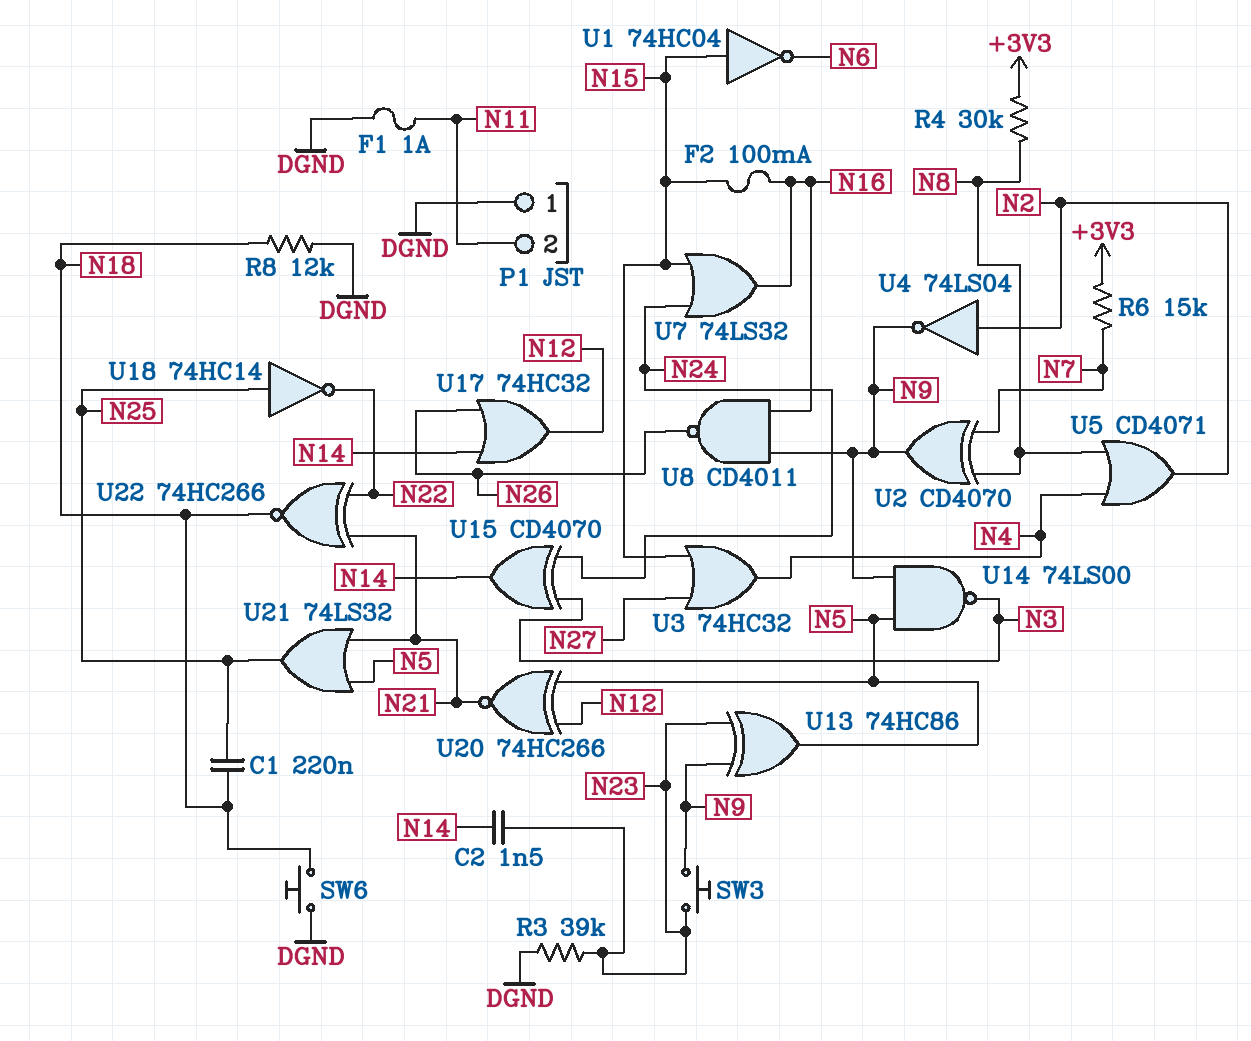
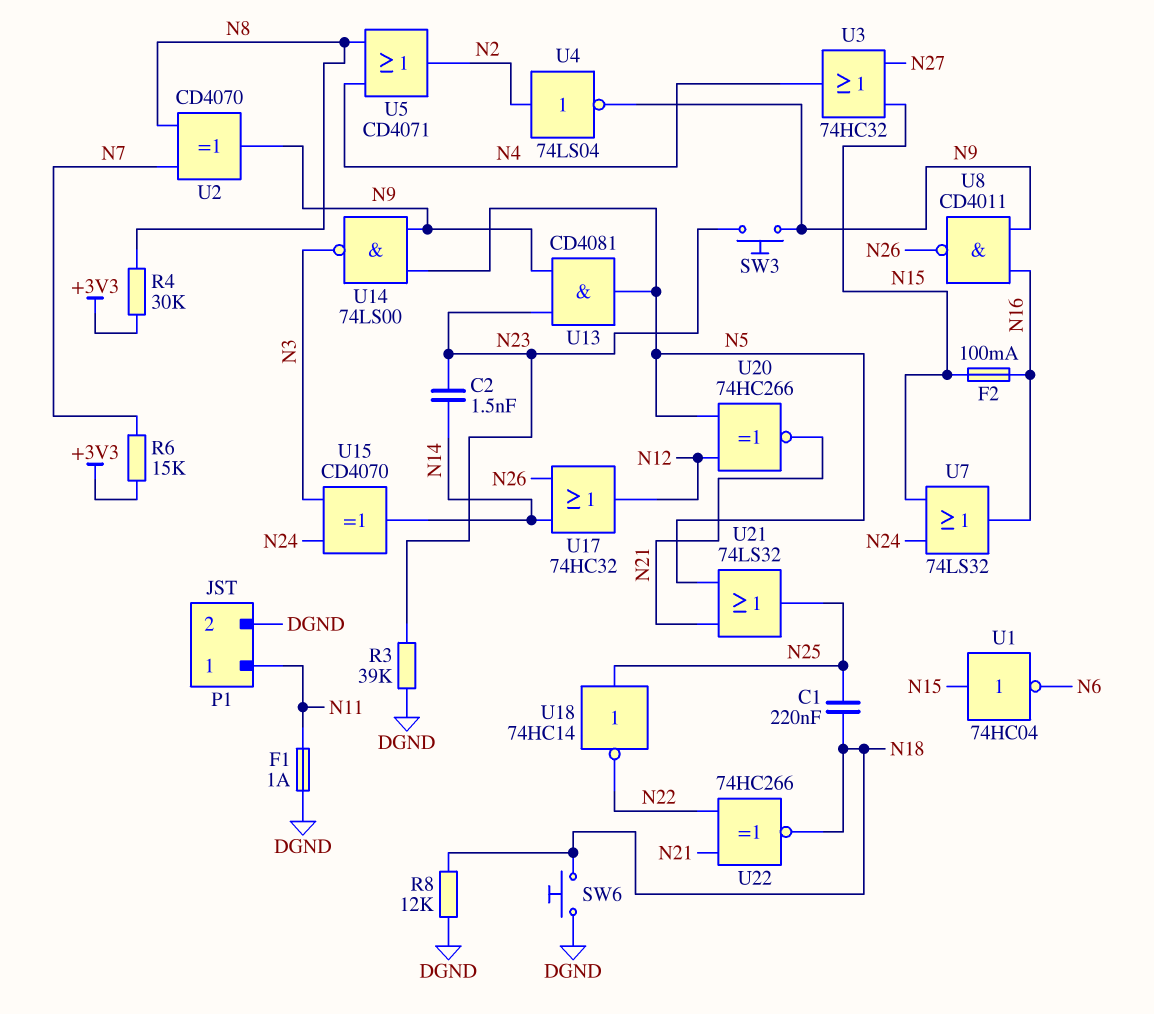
P1 pin 1: DGND -> N11
P1 pin 2: N11 -> DGND
U13: XOR 74HC86 (in N9, in N23, out N5) -> AND CD4081 (in N9, in N23, out N5)

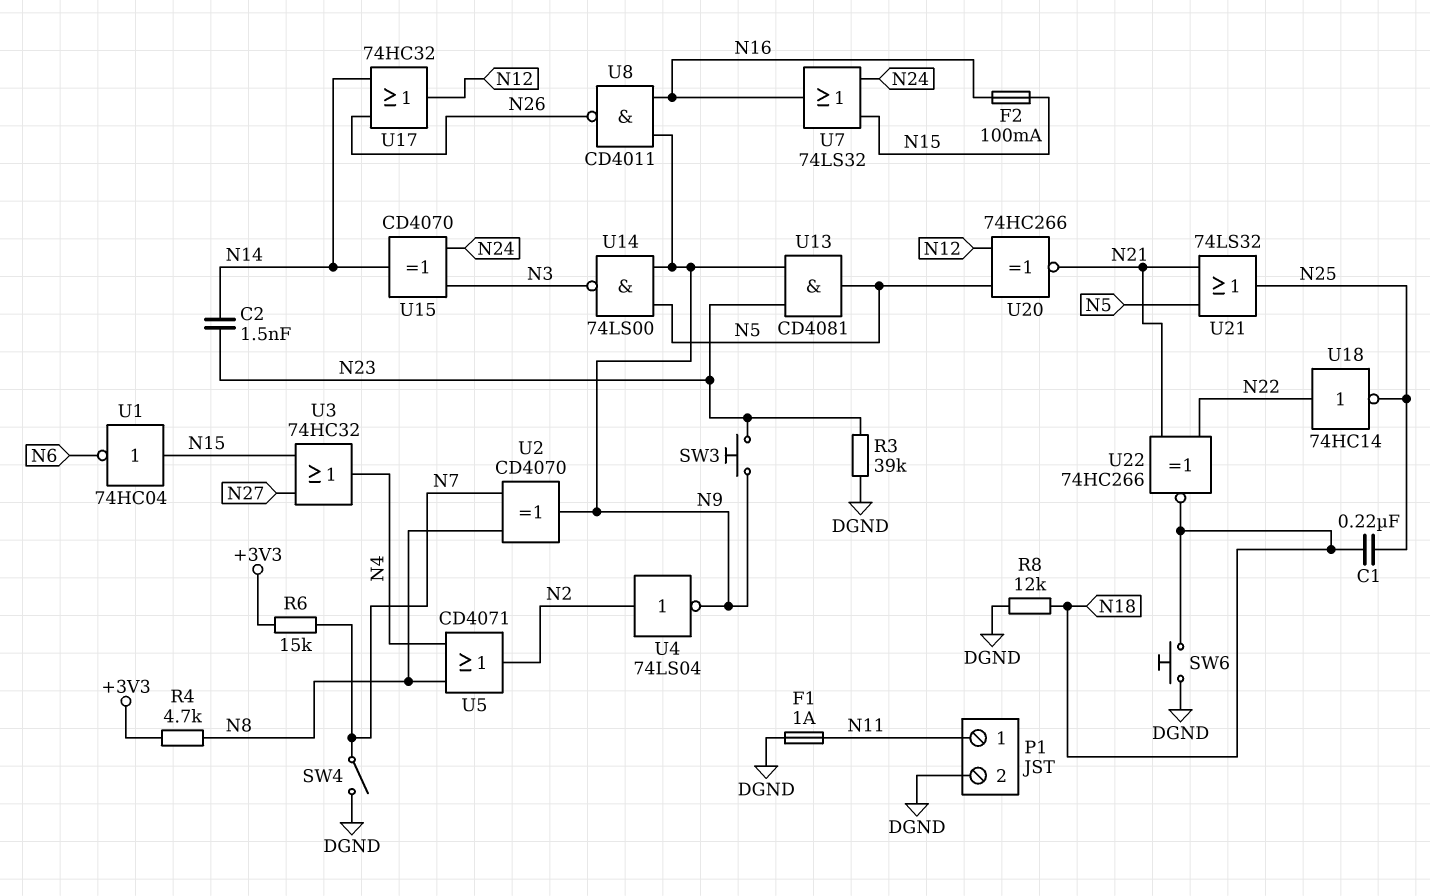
R4: 30k (+3V3, N8) -> 4.7k (+3V3, N8)
SW4: none -> switch (DGND, N7)
U18: NOT 74HC14 (in N25, out N22) -> NOT 74HC14 (in N22, out N25)

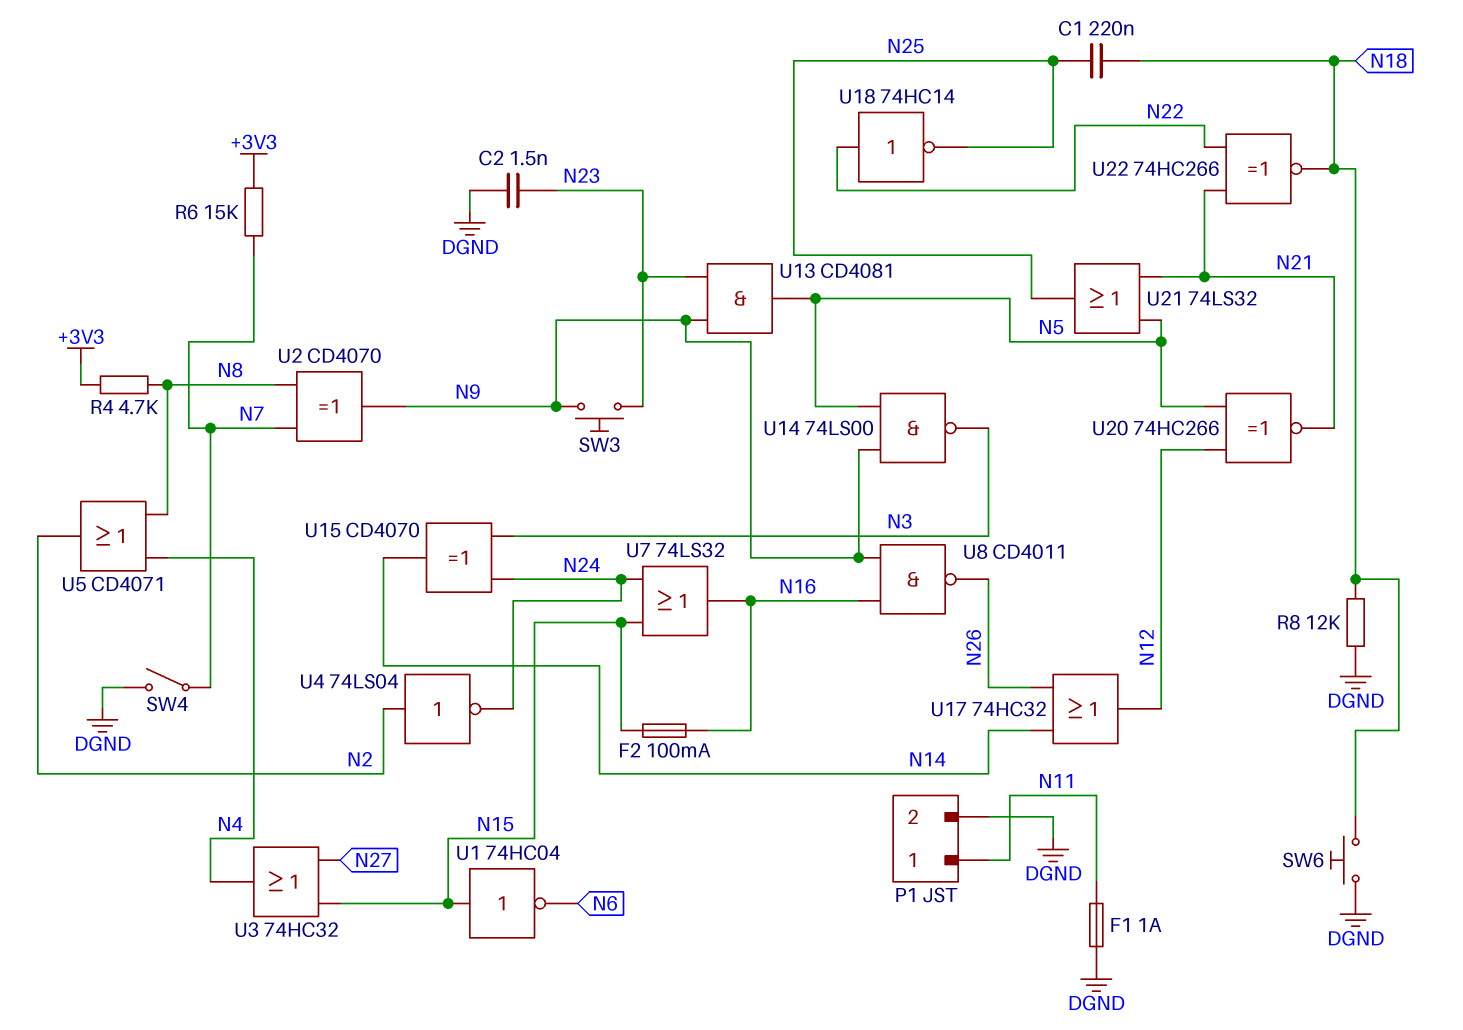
C2: 1.5nF (N14, N23) -> 1.5nF (DGND, N23)
R3: 39k (DGND, N23) -> none
U4: NOT 74LS04 (in N2, out N9) -> NOT 74LS04 (in N2, out N24)

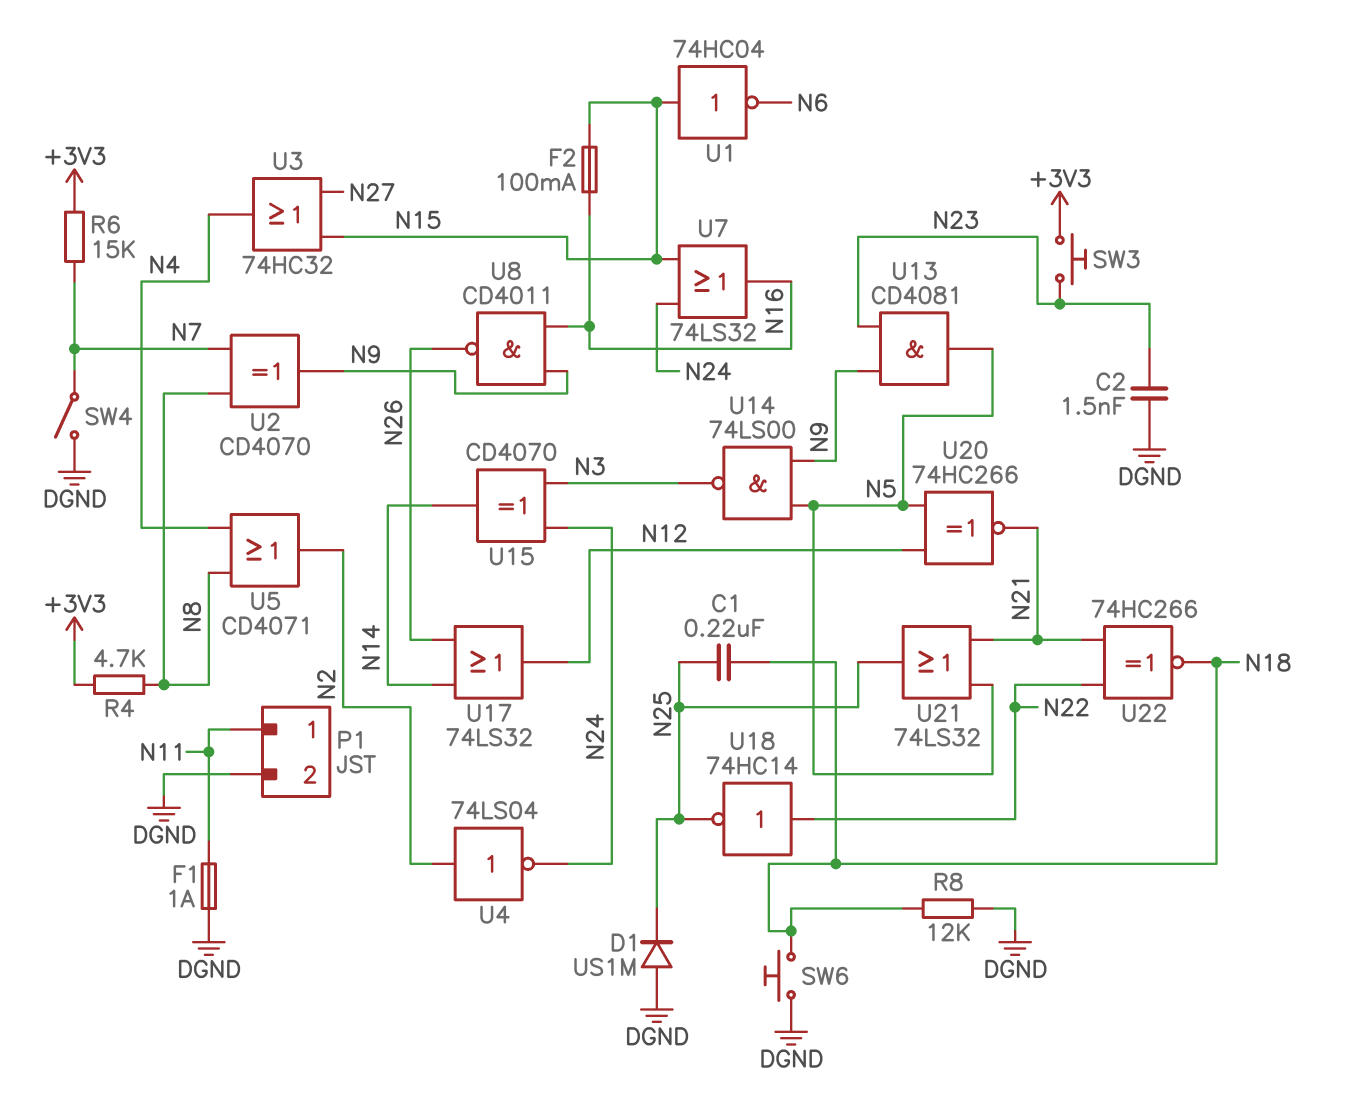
D1: none -> diode US1M (A DGND, K N25)
SW3: button (N9, N23) -> button (+3V3, N23)
U17: OR 74HC32 (in N14, in N26, out N12) -> OR 74LS32 (in N14, in N26, out N12)

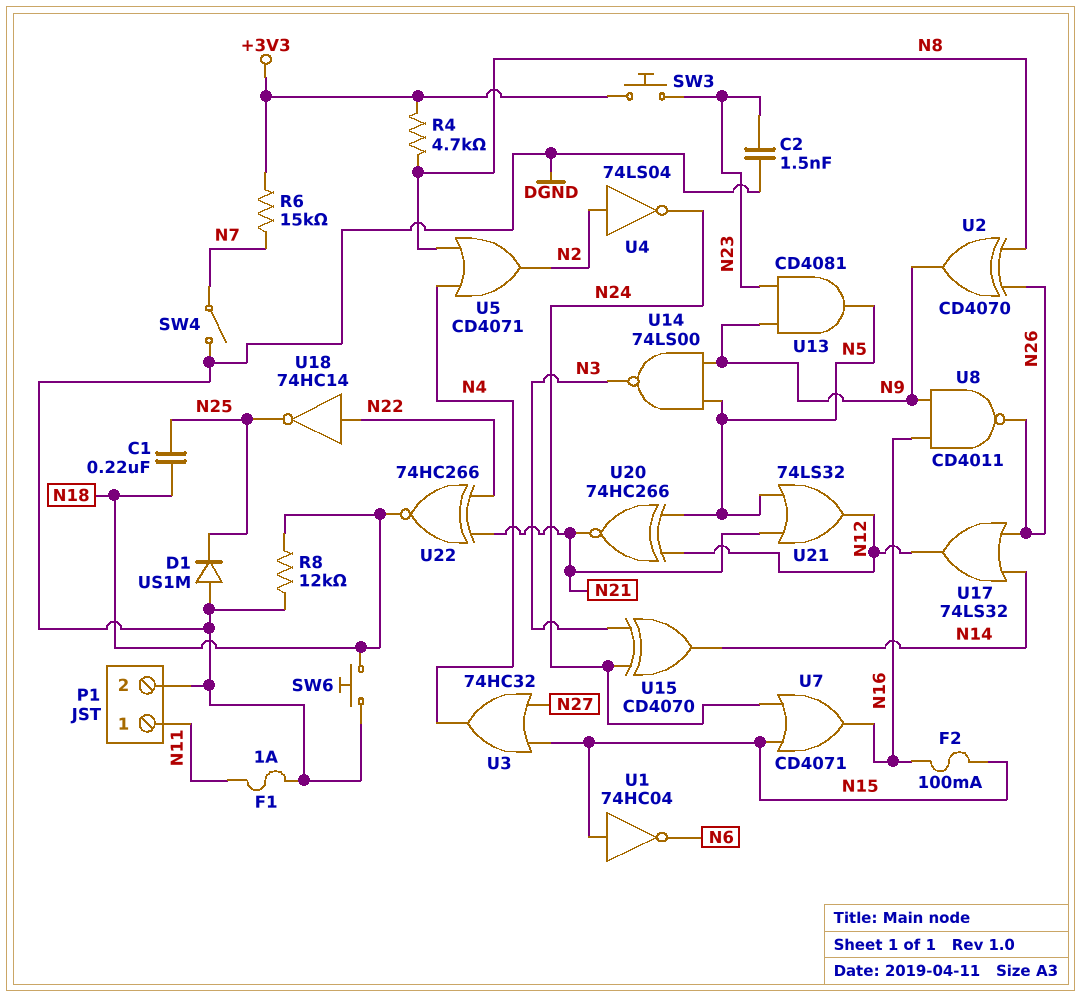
U2: XOR CD4070 (in N7, in N8, out N9) -> XOR CD4070 (in N8, in N26, out N9)
U7: OR 74LS32 (in N15, in N24, out N16) -> OR CD4071 (in N15, in N24, out N16)
U21: OR 74LS32 (in N5, in N21, out N25) -> OR 74LS32 (in N5, in N21, out N12)

